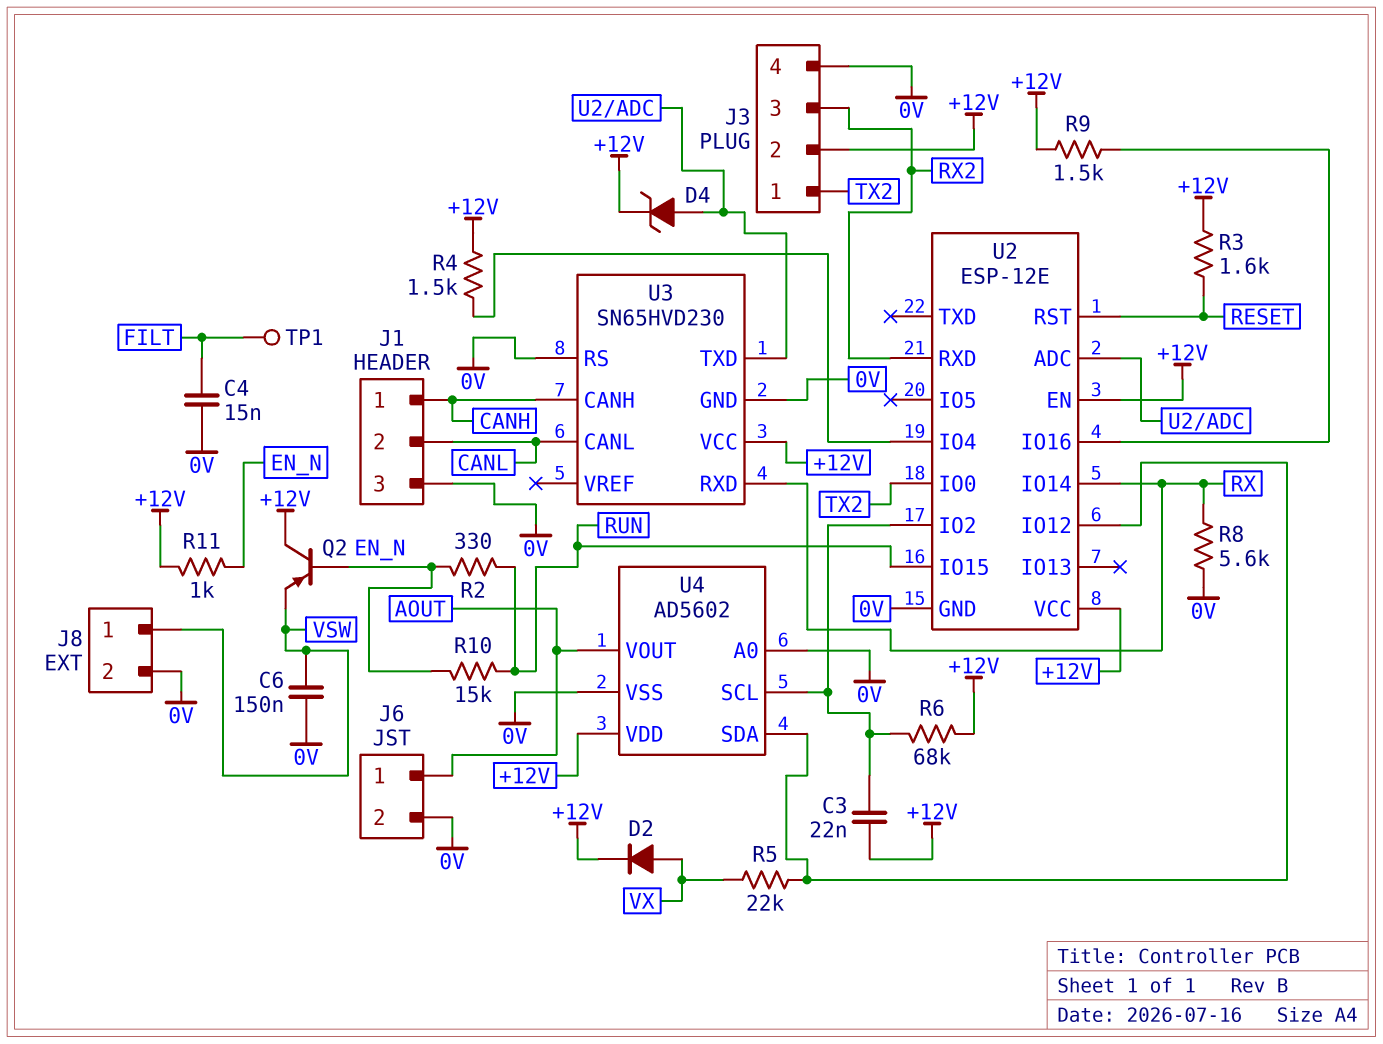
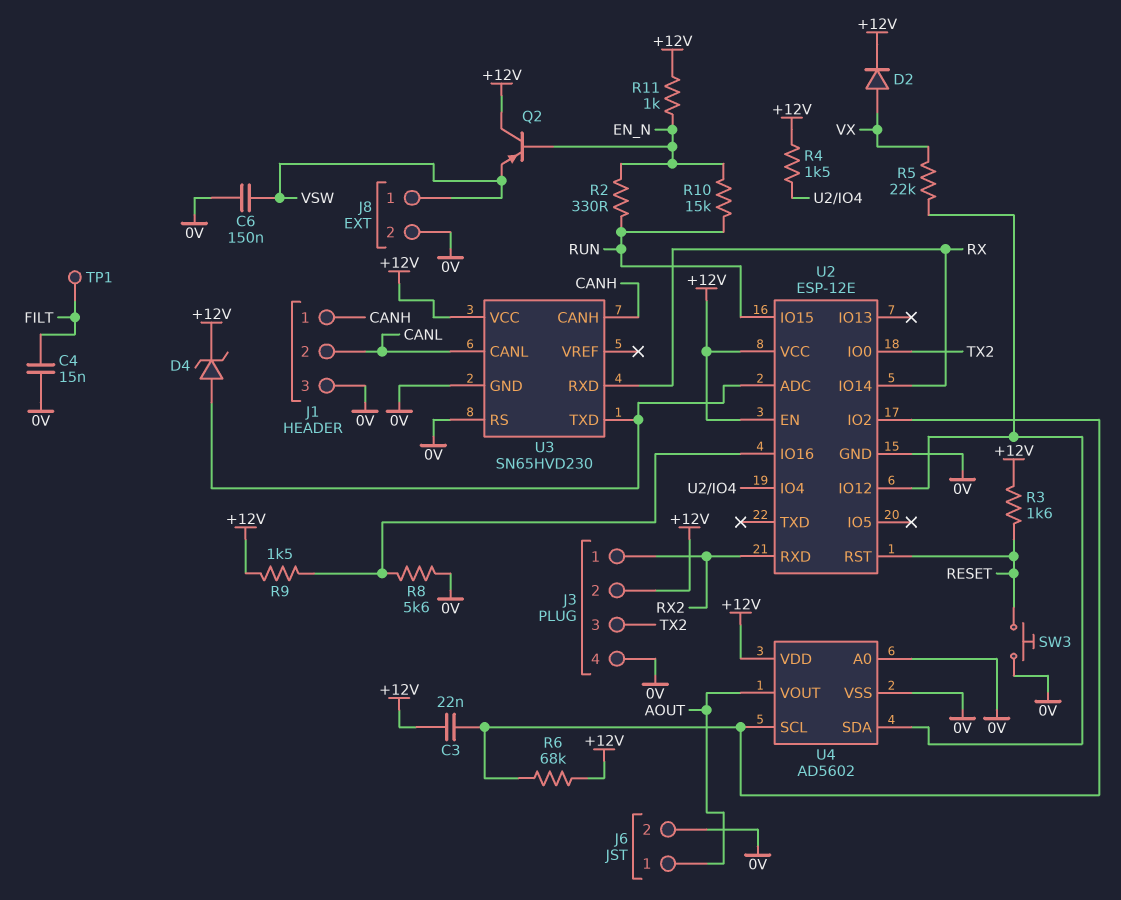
J3 pin 1: TX2 -> RX2
J3 pin 3: RX2 -> TX2
R8: 5.6k (0V, RX) -> 5.6k (0V, U2/IO16)
SW3: none -> button (0V, RESET)

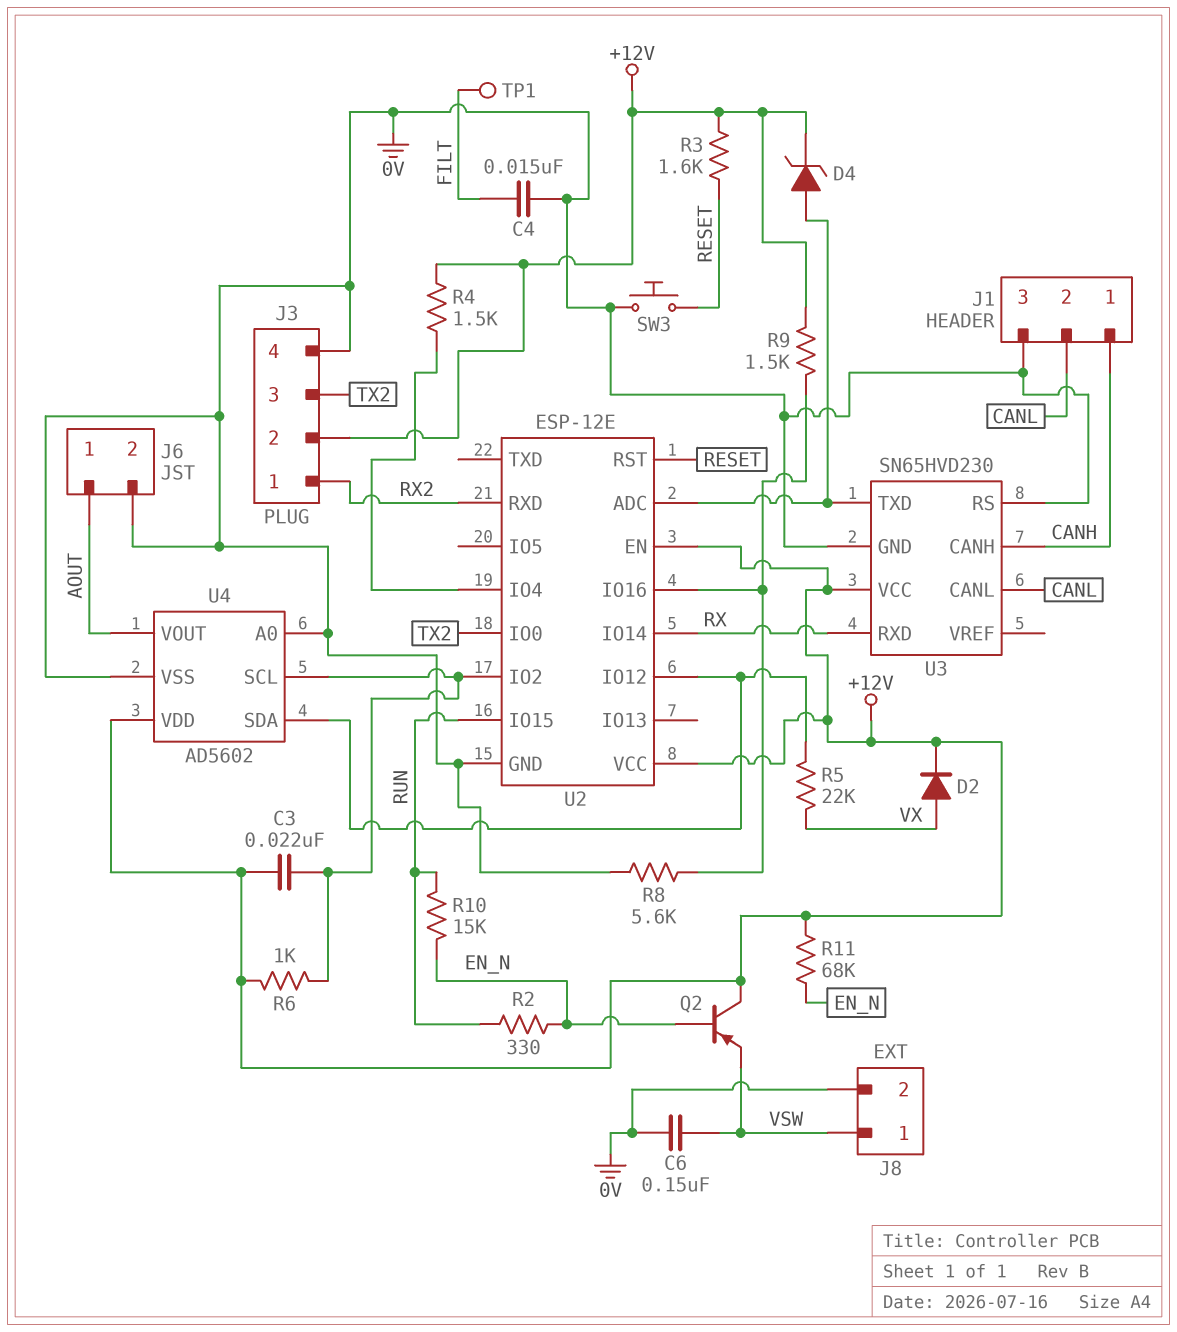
R6: 68k (+12V, U2/IO2) -> 1k (+12V, U2/IO2)
R11: 1k (+12V, EN_N) -> 68k (+12V, EN_N)

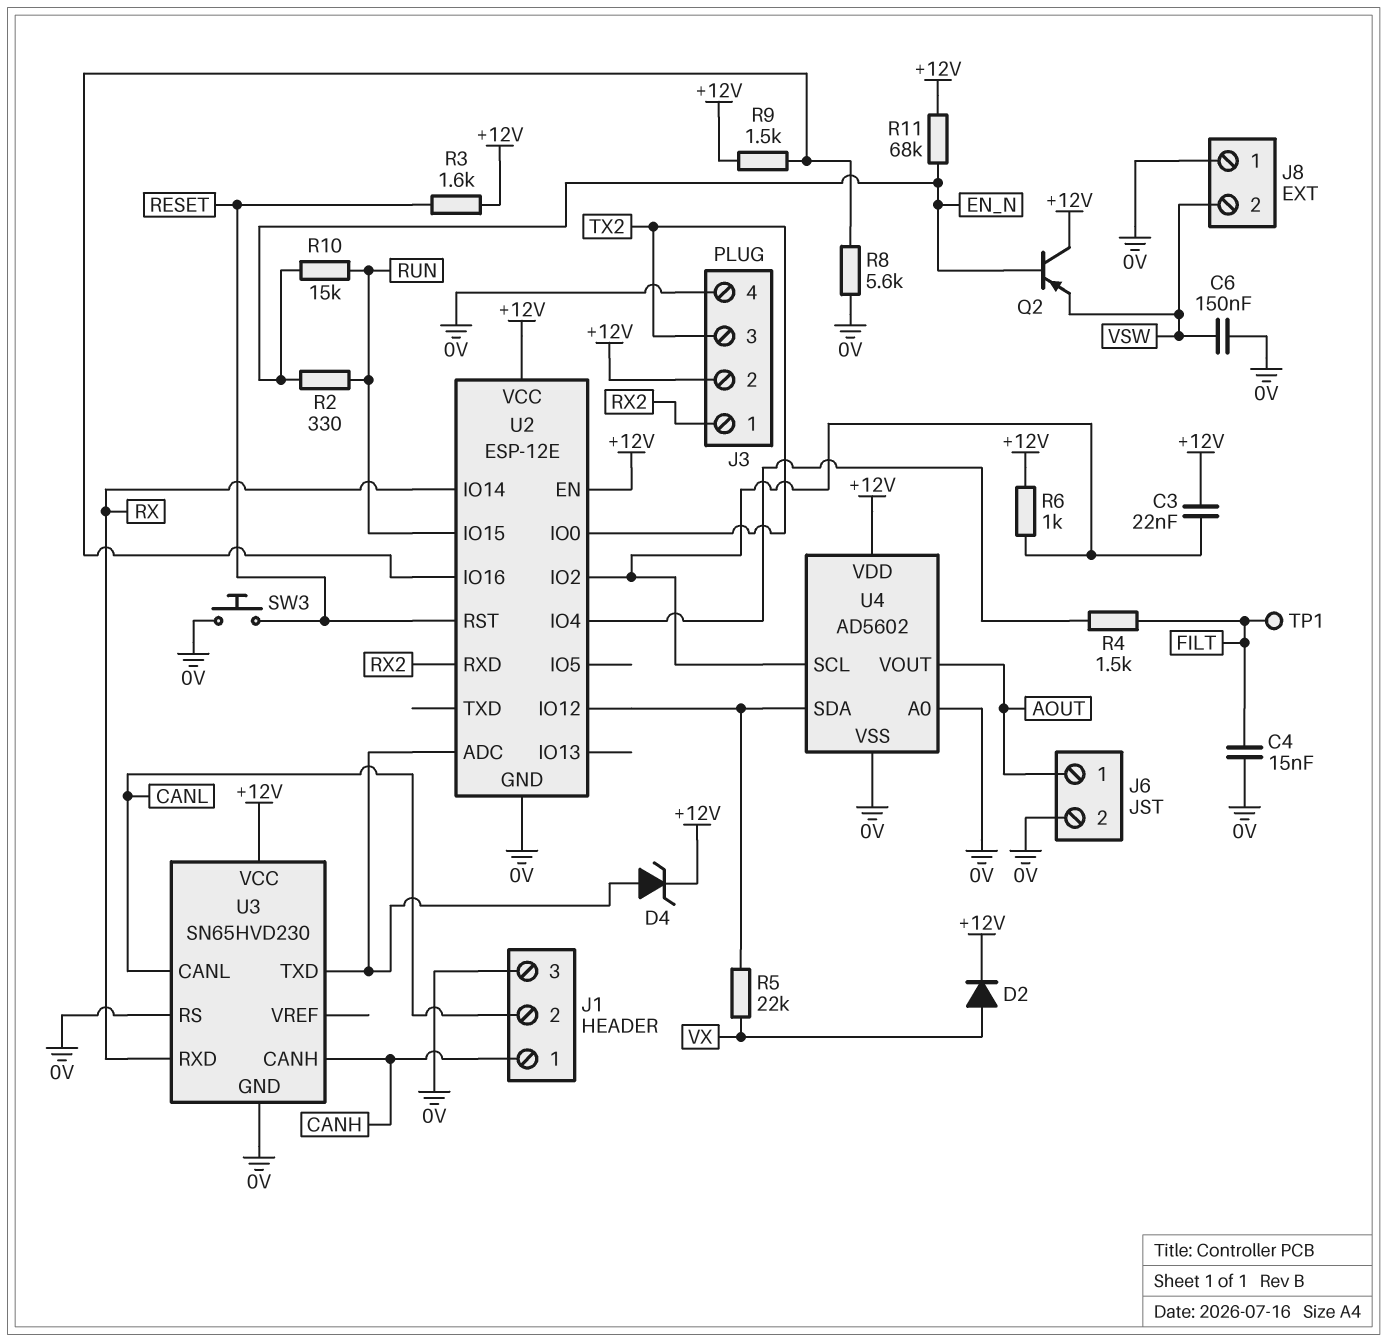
J8 pin 1: VSW -> 0V
J8 pin 2: 0V -> VSW
R4: 1.5k (+12V, U2/IO4) -> 1.5k (FILT, U2/IO4)

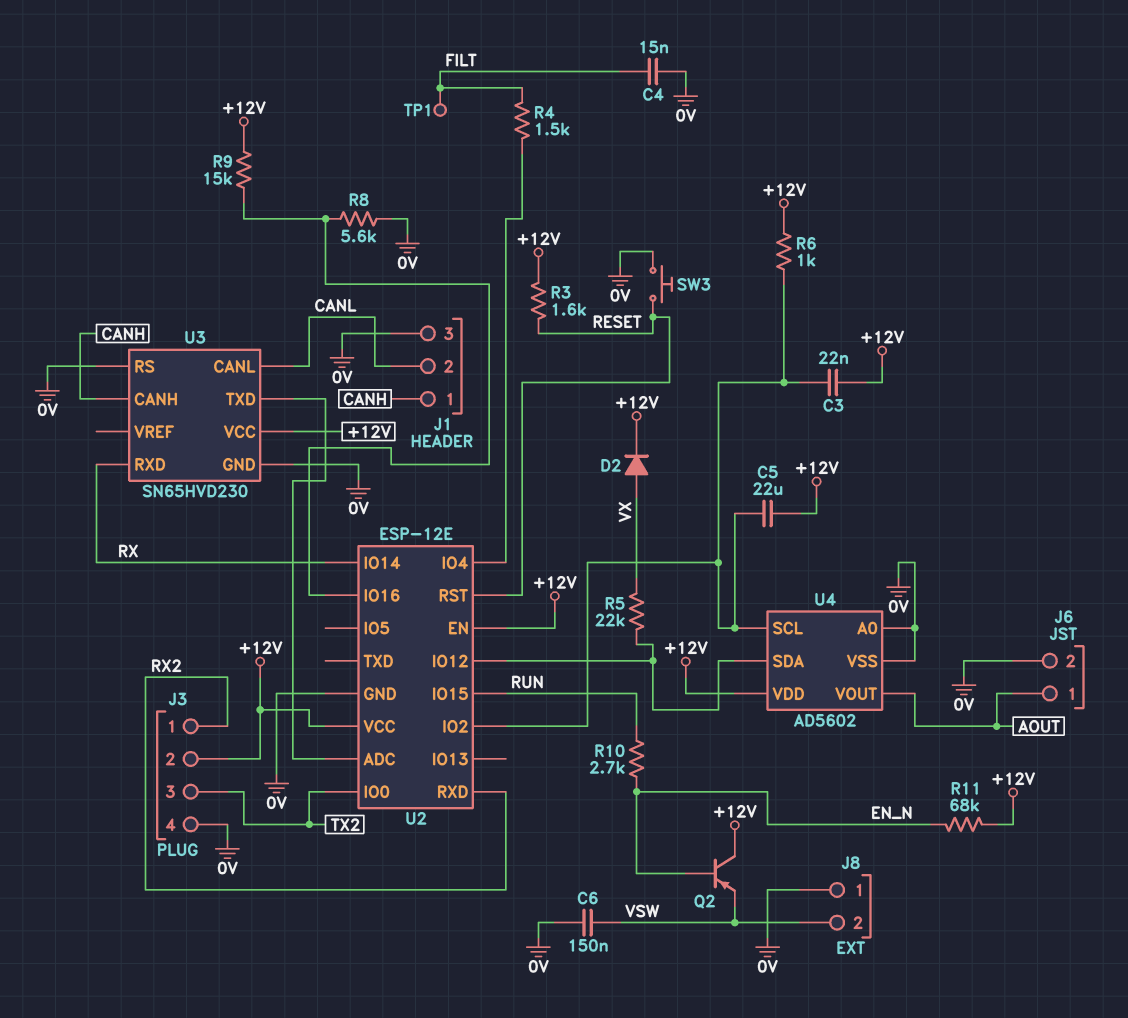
C5: none -> 22uF (+12V, U2/IO2)
D4: zener (A U2/ADC, K +12V) -> none
R2: 330 (EN_N, RUN) -> none
R9: 1.5k (+12V, U2/IO16) -> 15k (+12V, U2/IO16)
R10: 15k (EN_N, RUN) -> 2.7k (EN_N, RUN)

